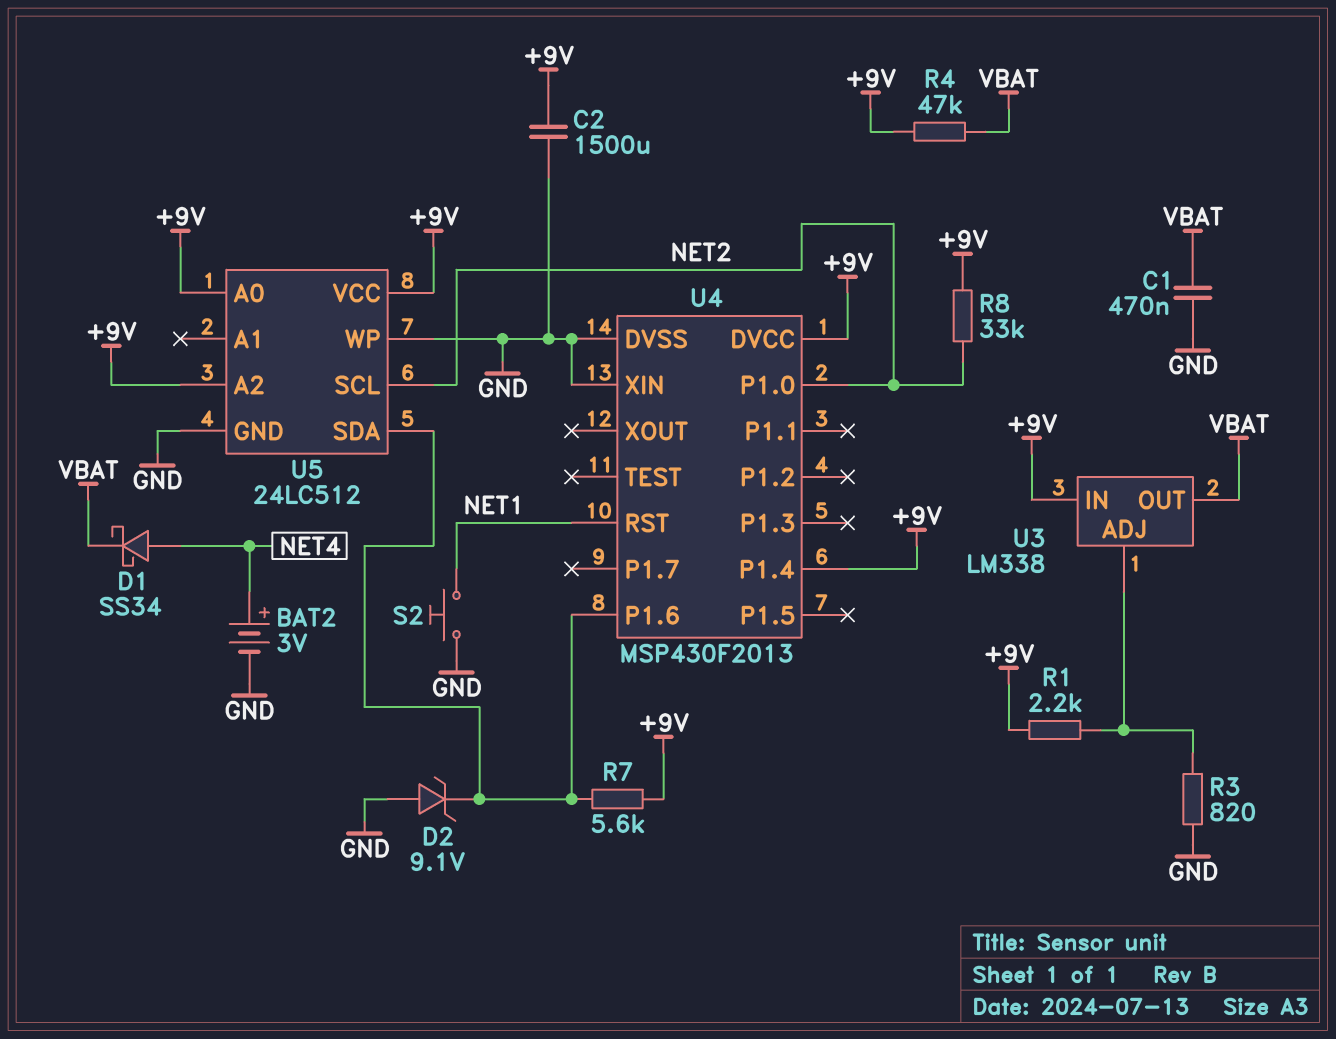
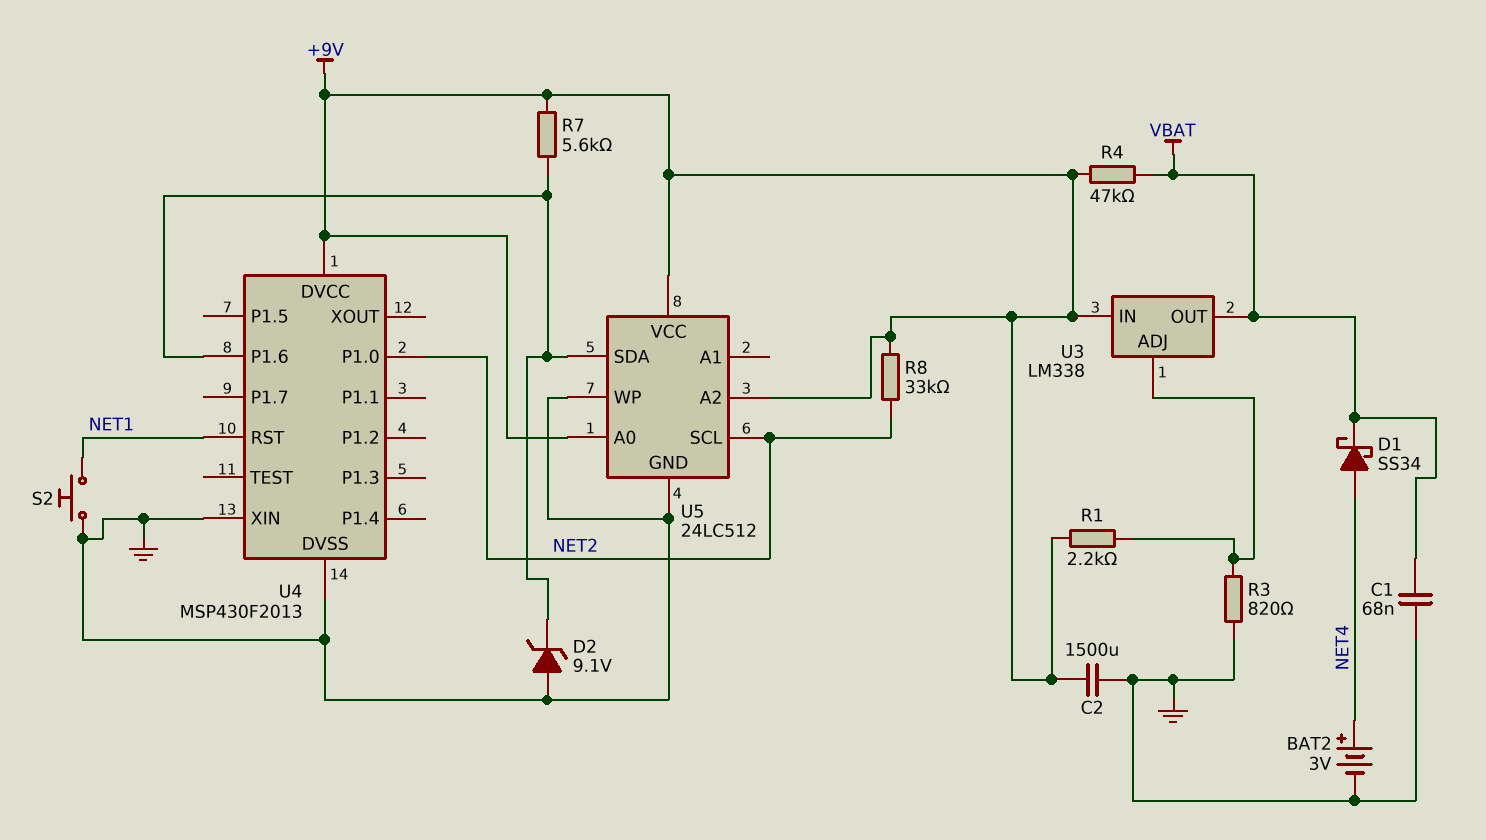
C1: 470nF (GND, VBAT) -> 68nF (GND, VBAT)
U4 pin P1.4: +9V -> none

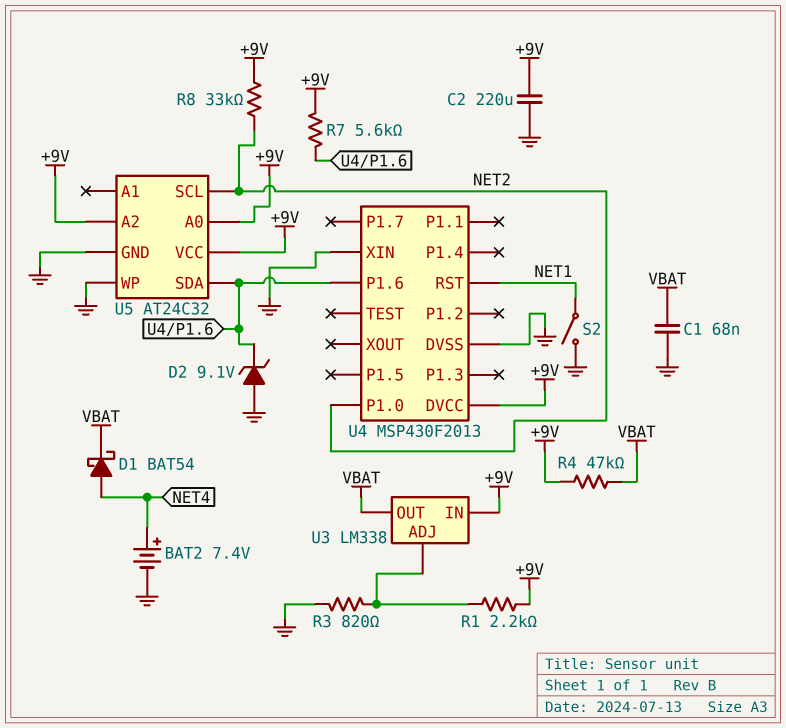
BAT2: 3V (plus NET4, minus GND) -> 7.4V (plus NET4, minus GND)
C2: 1500uF (+9V, GND) -> 220uF (+9V, GND)
D1: schottky SS34 (A NET4, K VBAT) -> schottky BAT54 (A NET4, K VBAT)
S2: button (GND, NET1) -> switch (GND, NET1)
U5: 24LC512 -> AT24C32

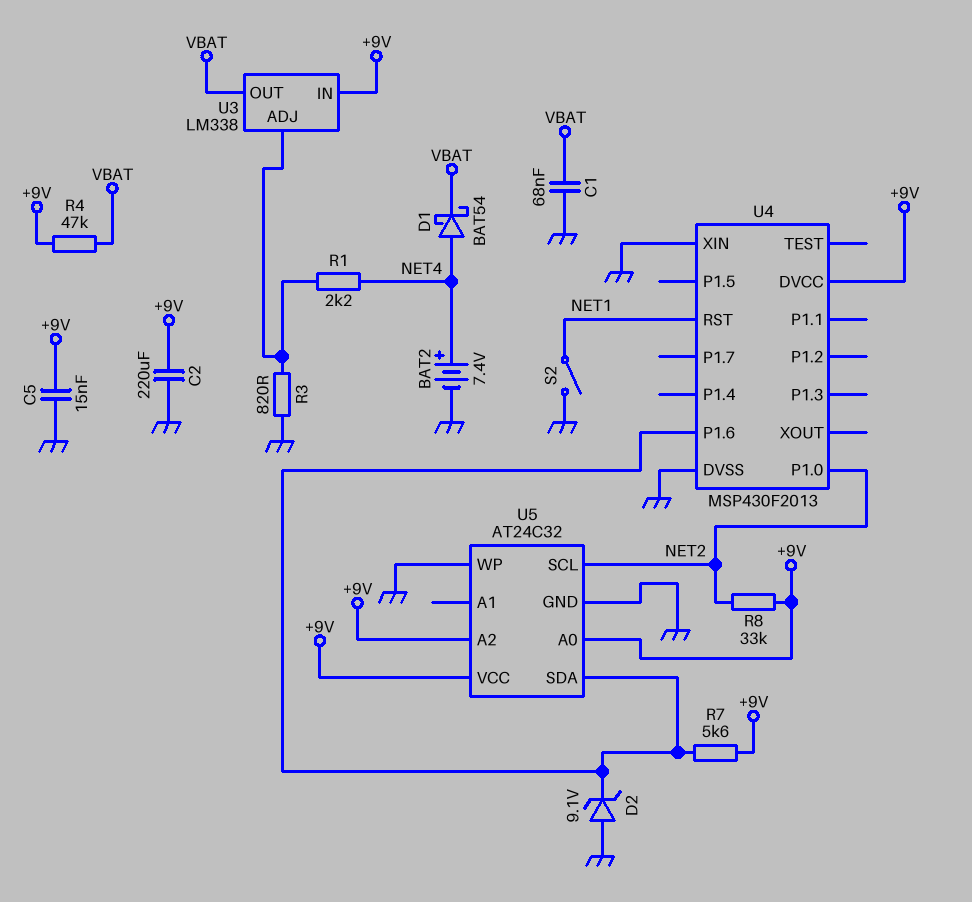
C5: none -> 15nF (+9V, GND)
R1: 2.2k (+9V, U3/ADJ) -> 2.2k (NET4, U3/ADJ)

